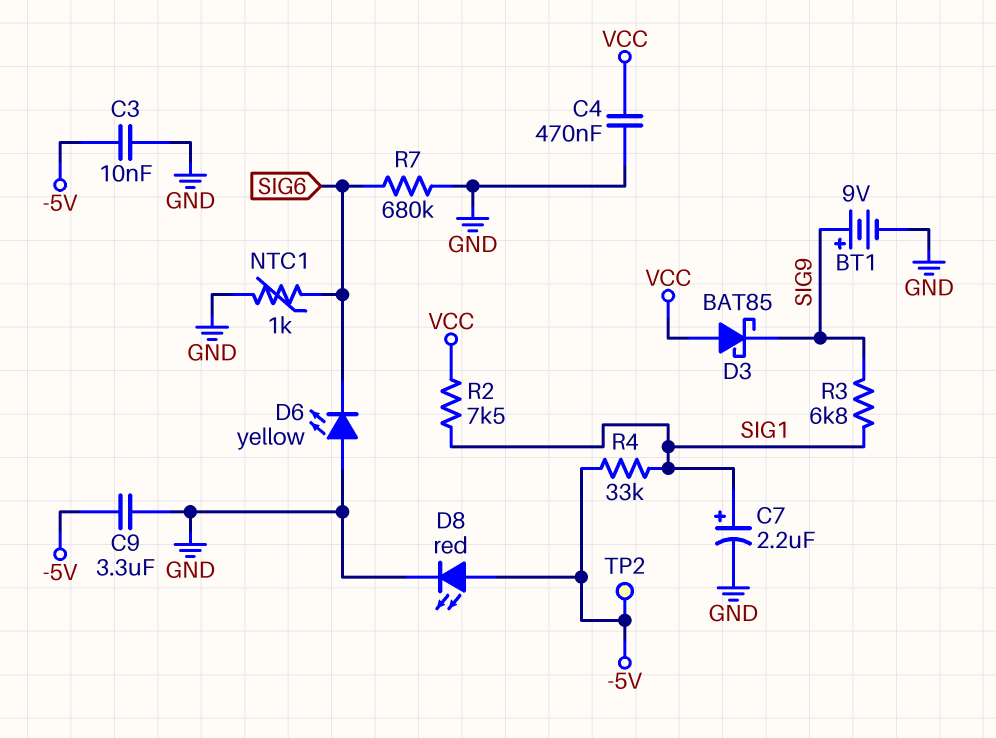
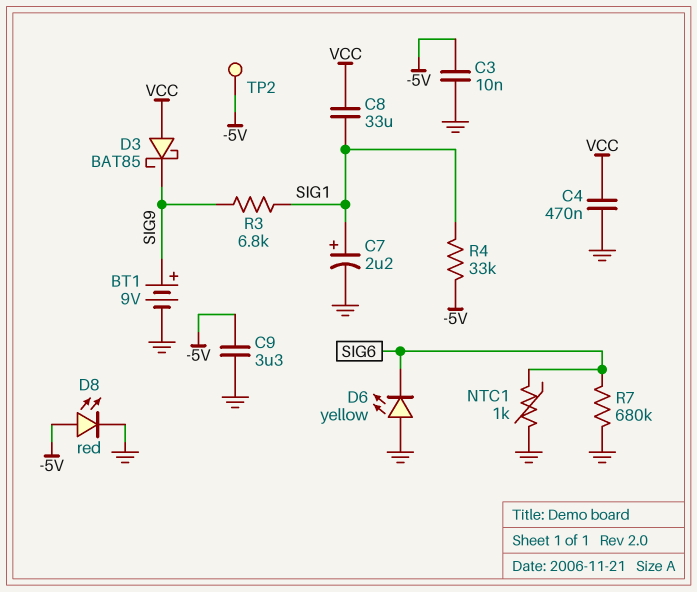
C8: none -> 33uF (SIG1, VCC)
R2: 7.5k (SIG1, VCC) -> none

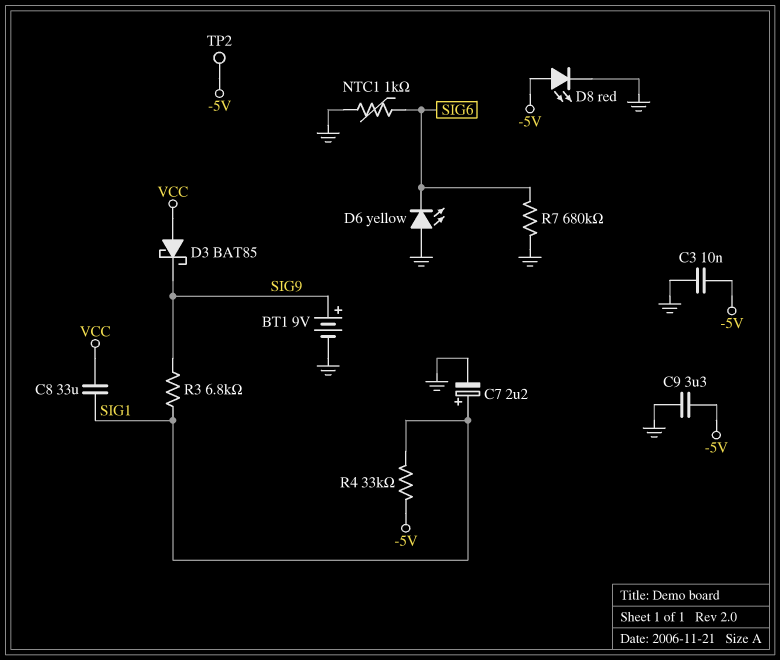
C4: 470nF (GND, VCC) -> none

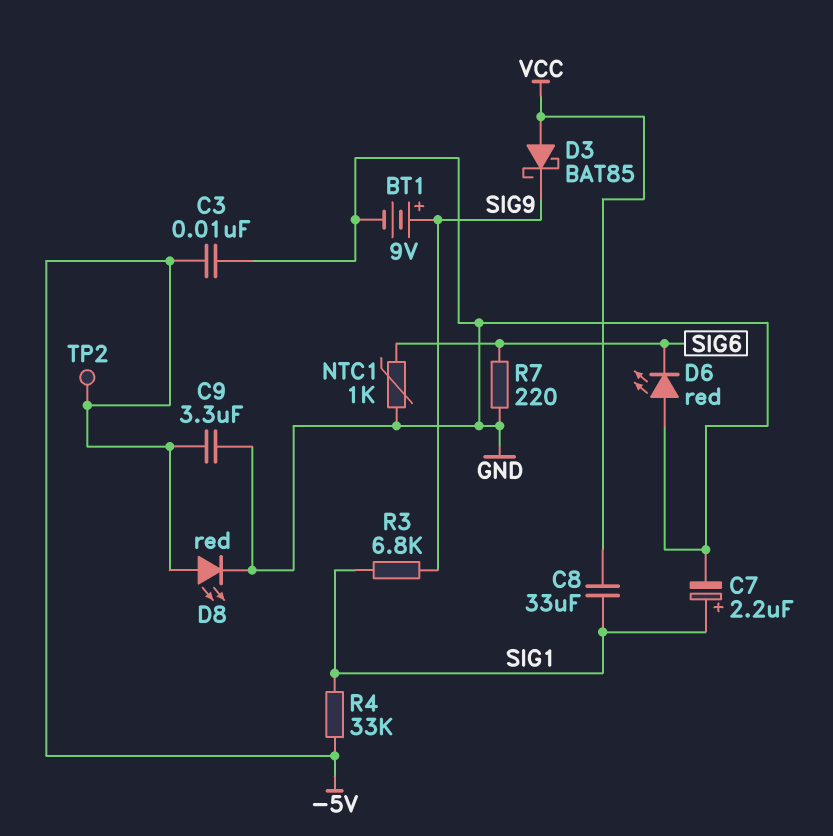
D6: LED yellow (A GND, K SIG6) -> LED red (A GND, K SIG6)
R7: 680k (GND, SIG6) -> 220 (GND, SIG6)

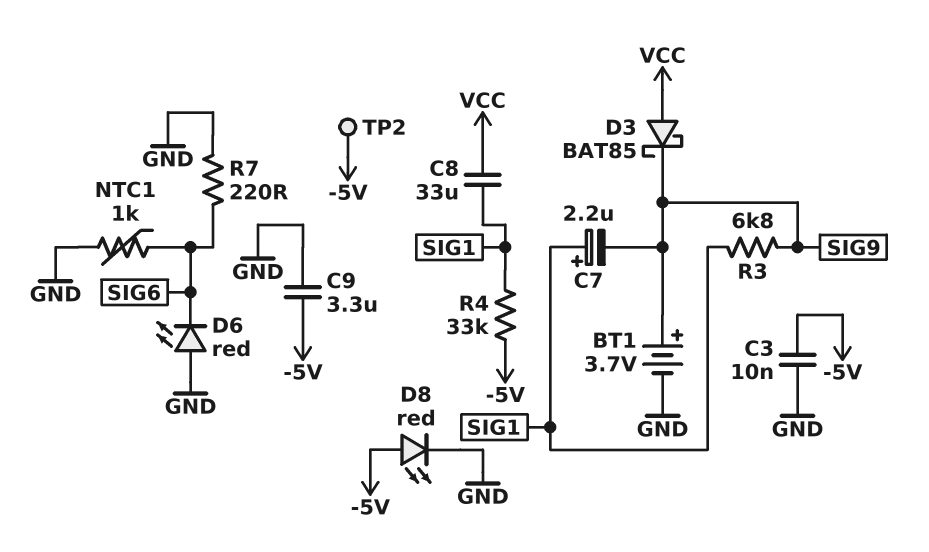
BT1: 9V (plus SIG9, minus GND) -> 3.7V (plus SIG9, minus GND)
C7: 2.2uF (plus SIG1, minus GND) -> 2.2uF (plus SIG1, minus SIG9)

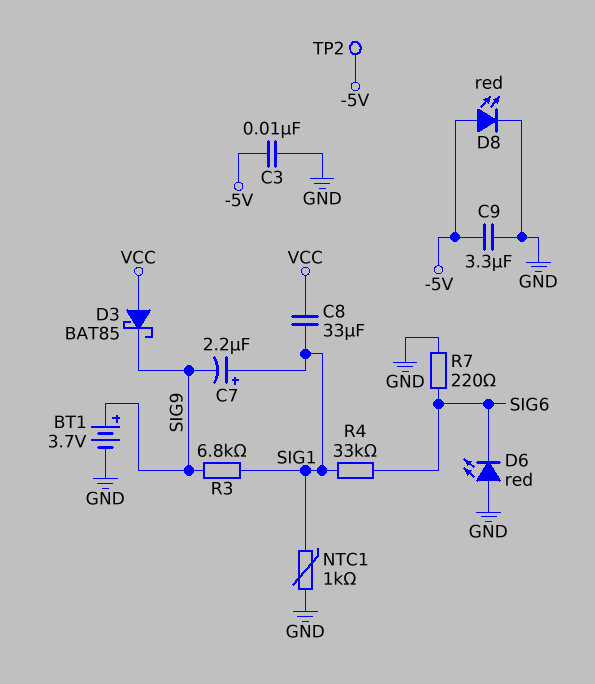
NTC1: 1k (GND, SIG6) -> 1k (GND, SIG1)
R4: 33k (-5V, SIG1) -> 33k (SIG1, SIG6)

